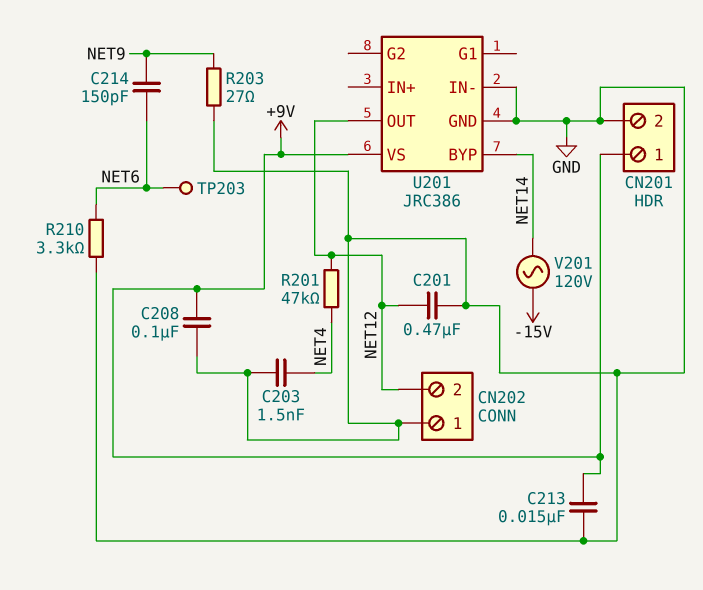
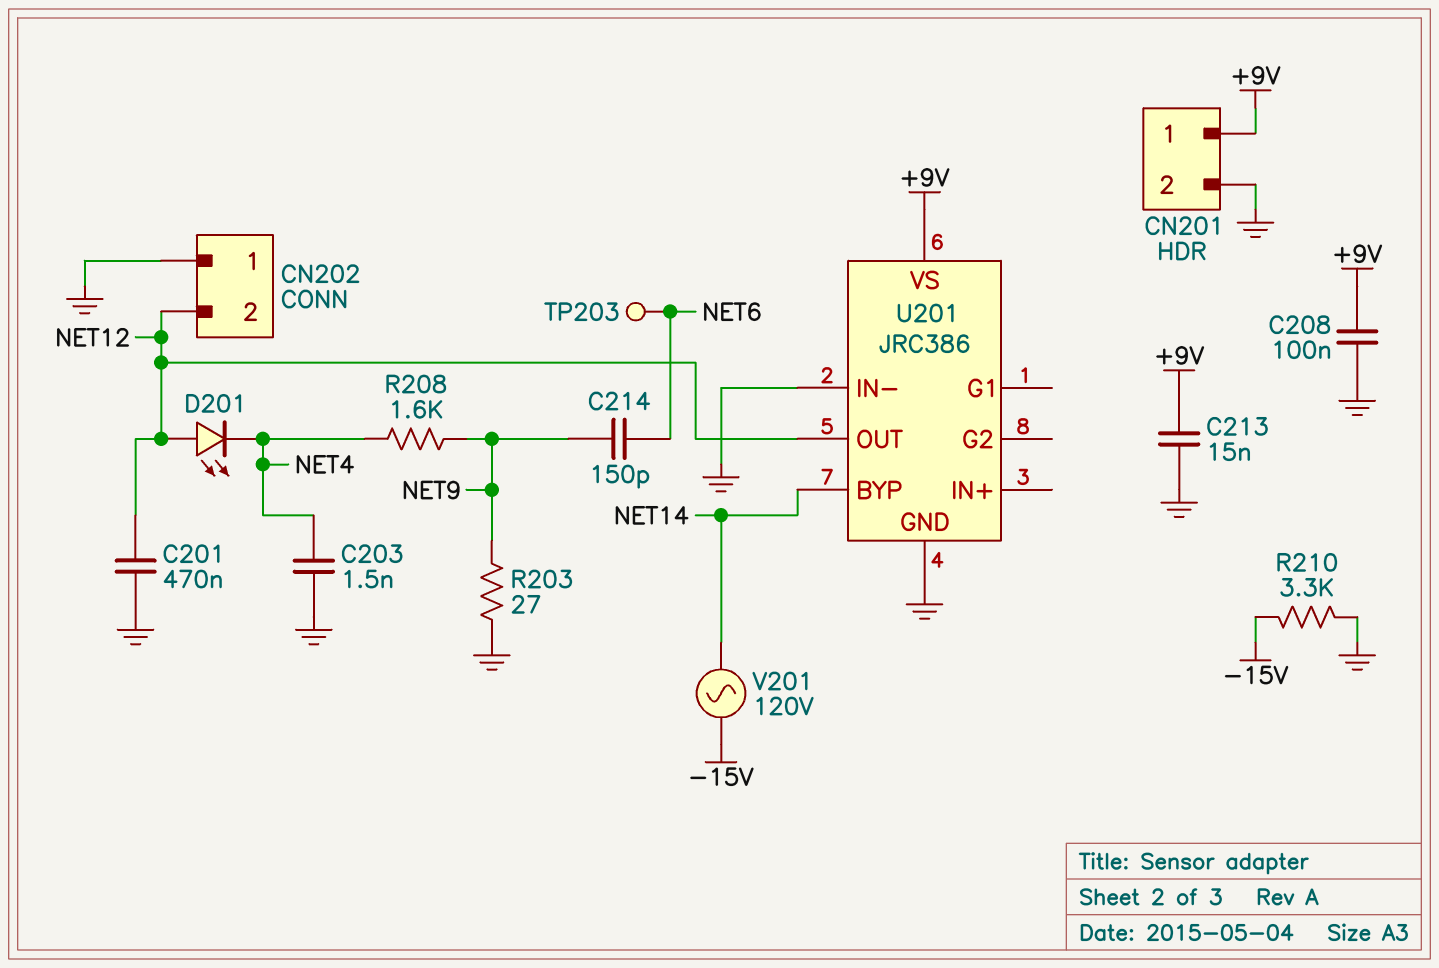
D201: none -> LED (A NET12, K NET4)
R201: 47k (NET4, NET12) -> none
R208: none -> 1.6k (NET4, NET9)
R210: 3.3k (GND, NET6) -> 3.3k (-15V, GND)

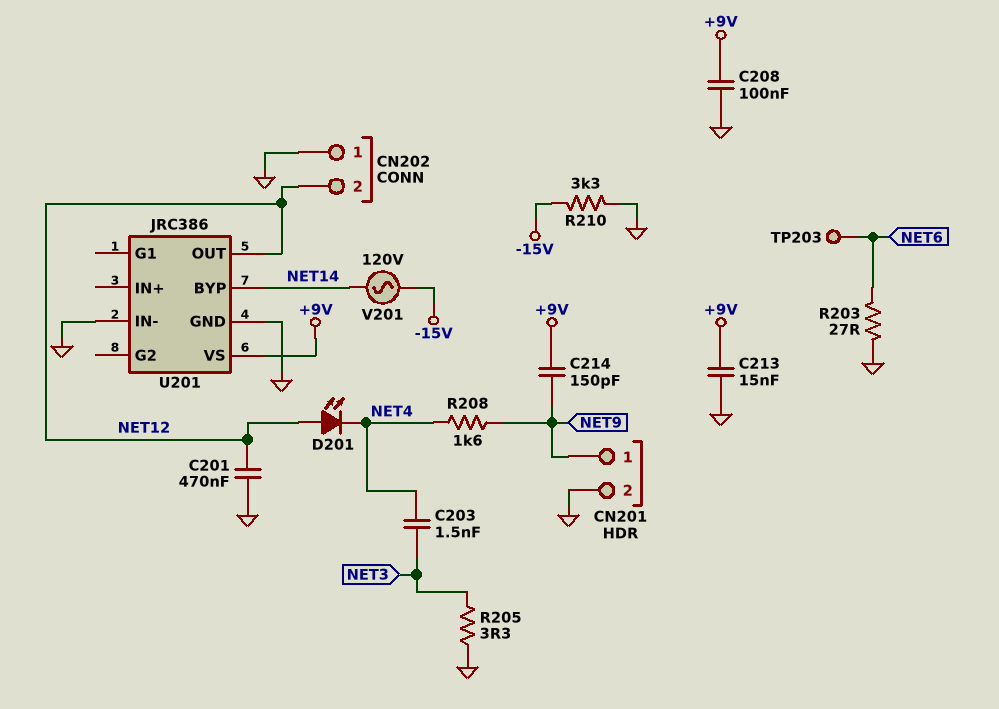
C203: 1.5nF (GND, NET4) -> 1.5nF (NET3, NET4)
C214: 150pF (NET6, NET9) -> 150pF (+9V, NET9)
CN201 pin 1: +9V -> NET9
R203: 27 (GND, NET9) -> 27 (GND, NET6)
R205: none -> 3.3 (GND, NET3)

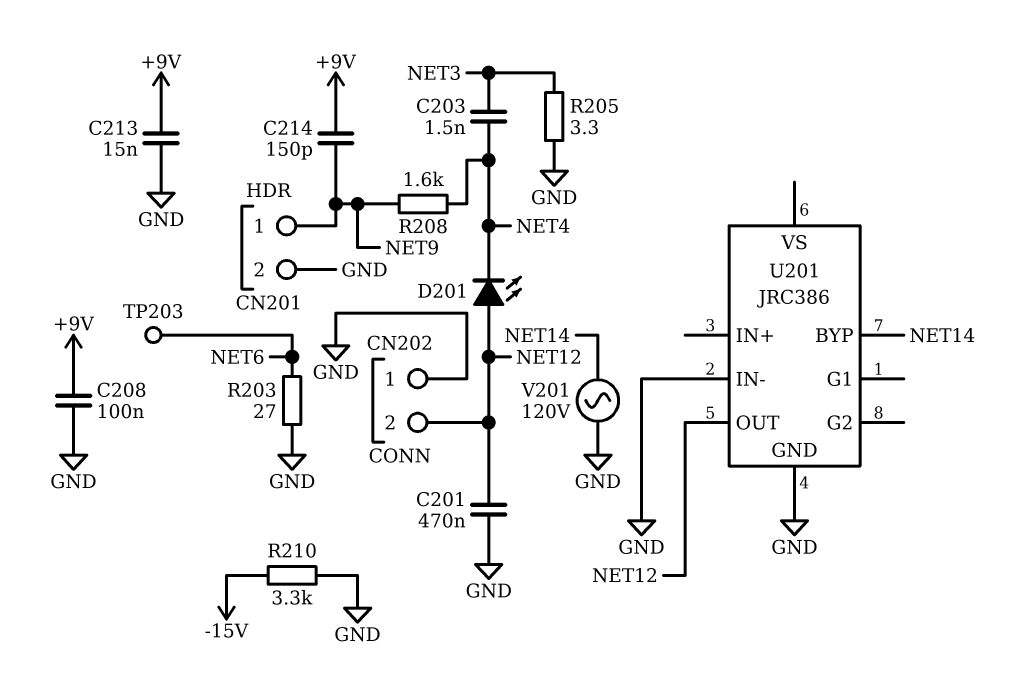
U201 pin VS: +9V -> none
V201: AC 120V (-15V, NET14) -> AC 120V (GND, NET14)

